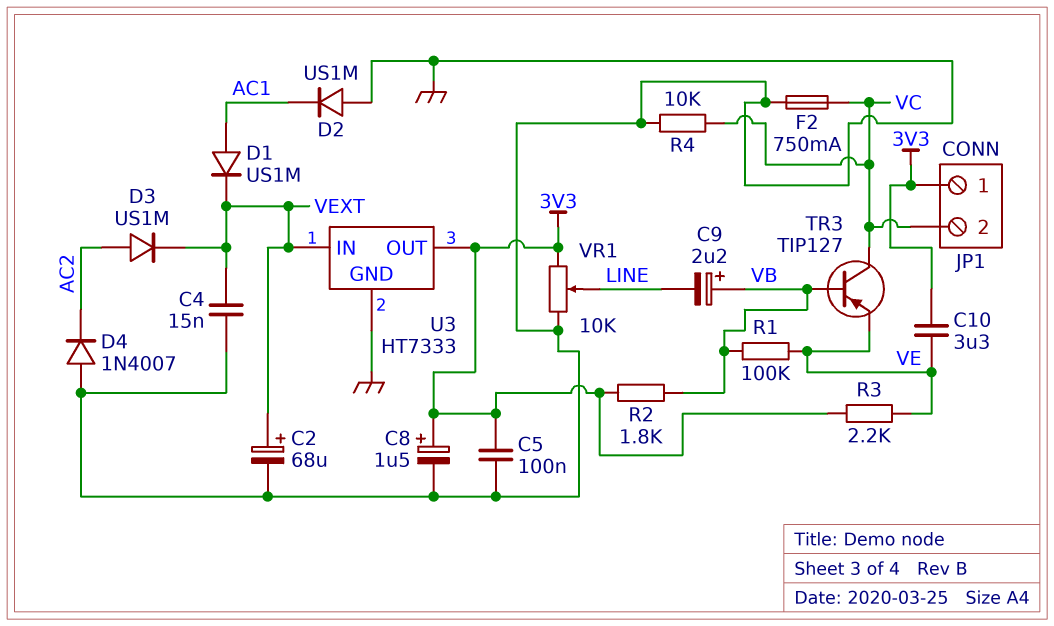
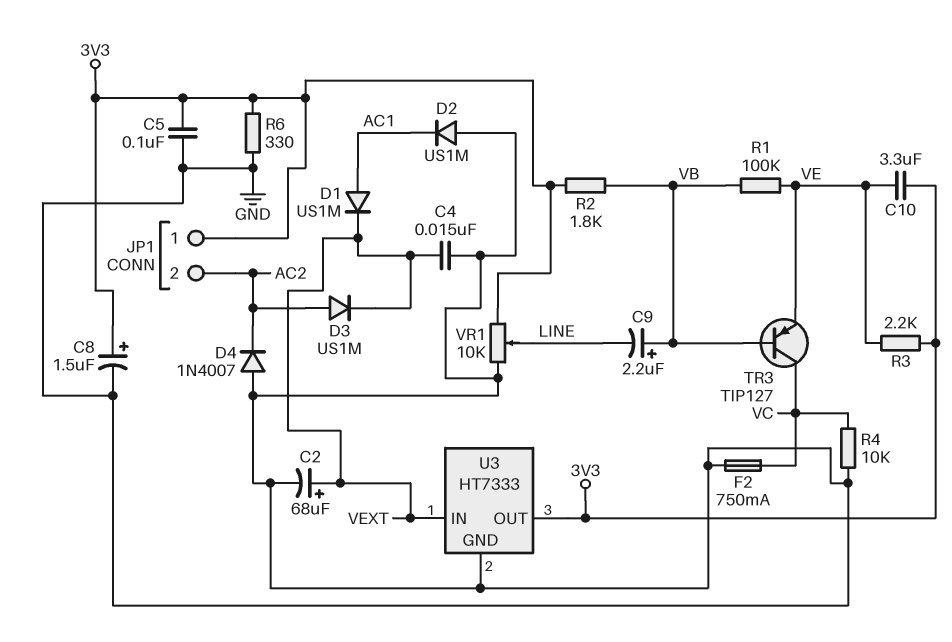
JP1 pin 2: VC -> AC2
R6: none -> 330 (3V3, GND)

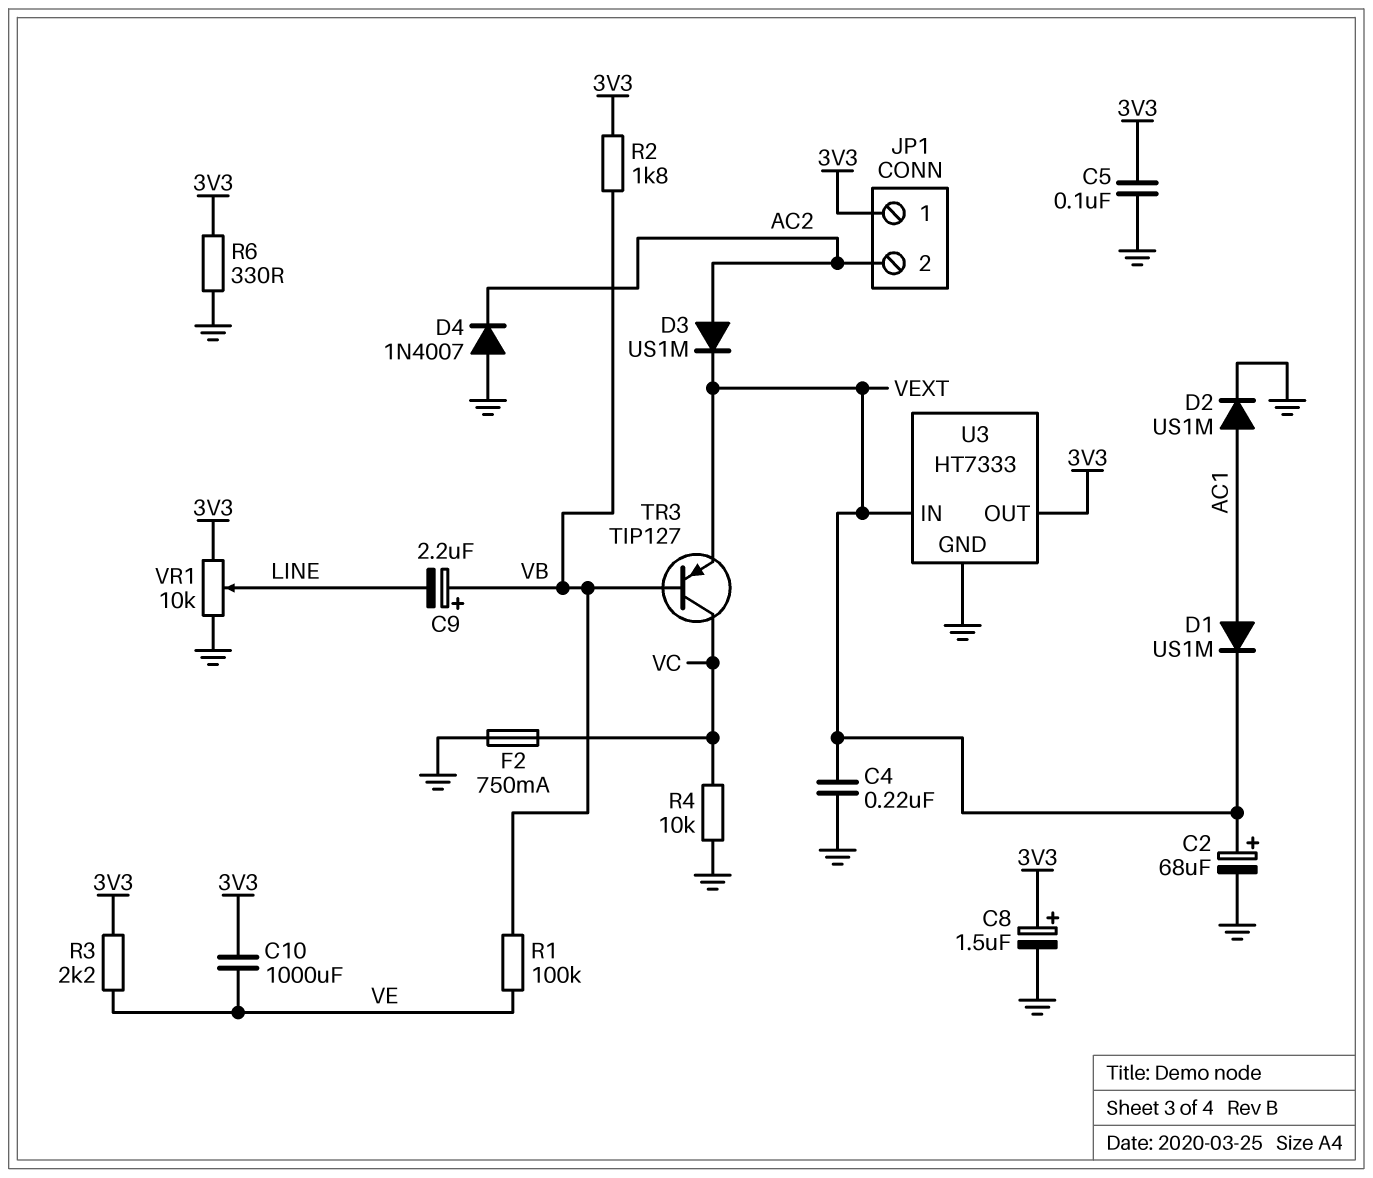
C4: 15nF (GND, VEXT) -> 220nF (GND, VEXT)
C10: 3.3uF (3V3, VE) -> 1000uF (3V3, VE)
D2: diode US1M (A GND, K AC1) -> diode US1M (A AC1, K GND)
TR3: PNP TIP127 (B VB, C VC, E VE) -> PNP TIP127 (B VB, C VC, E VEXT)

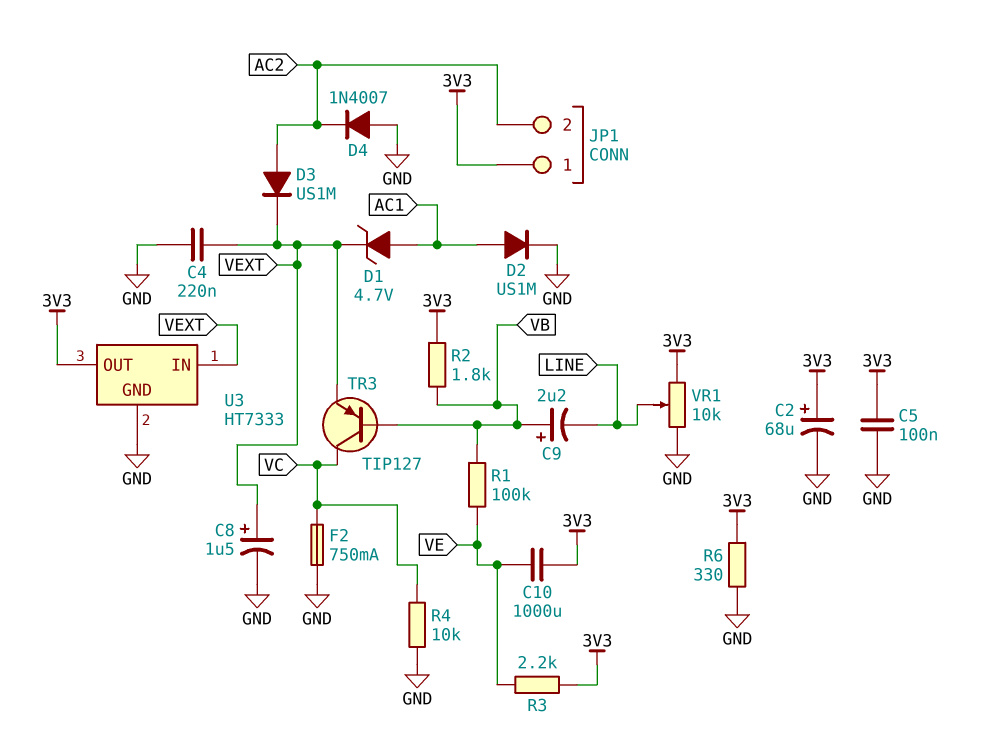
C2: 68uF (plus VEXT, minus GND) -> 68uF (plus 3V3, minus GND)
C8: 1.5uF (plus 3V3, minus GND) -> 1.5uF (plus VEXT, minus GND)
D1: diode US1M (A AC1, K VEXT) -> zener 4.7V (A AC1, K VEXT)

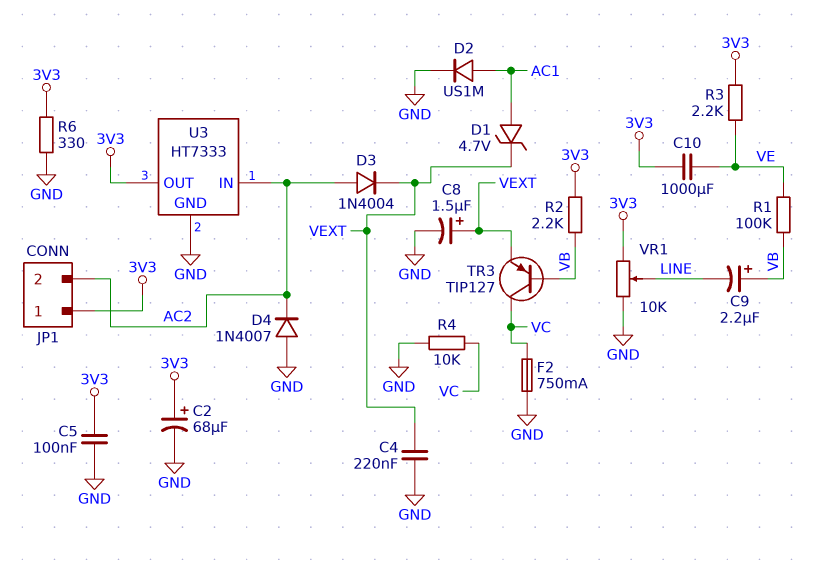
D3: diode US1M (A AC2, K VEXT) -> diode 1N4004 (A AC2, K VEXT)
R2: 1.8k (3V3, VB) -> 2.2k (3V3, VB)
U3 pin IN: VEXT -> AC2

